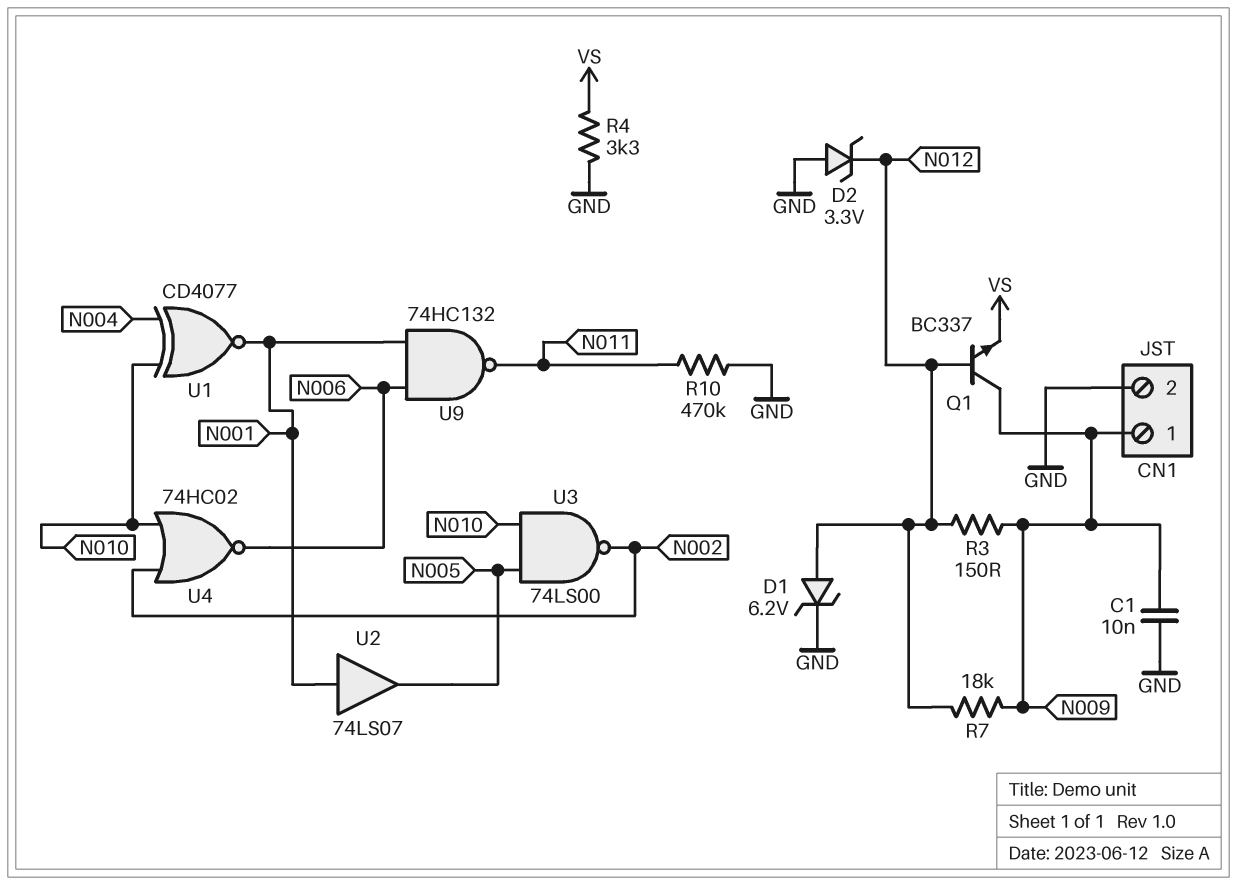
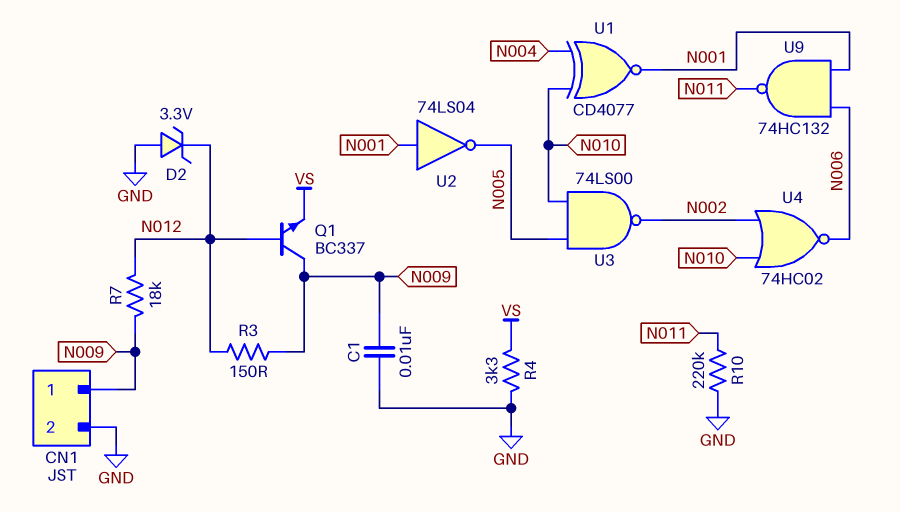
D1: zener 6.2V (A N012, K GND) -> none
R10: 470k (GND, N011) -> 220k (GND, N011)
U2: buffer 74LS07 (in N001, out N005) -> NOT 74LS04 (in N001, out N005)

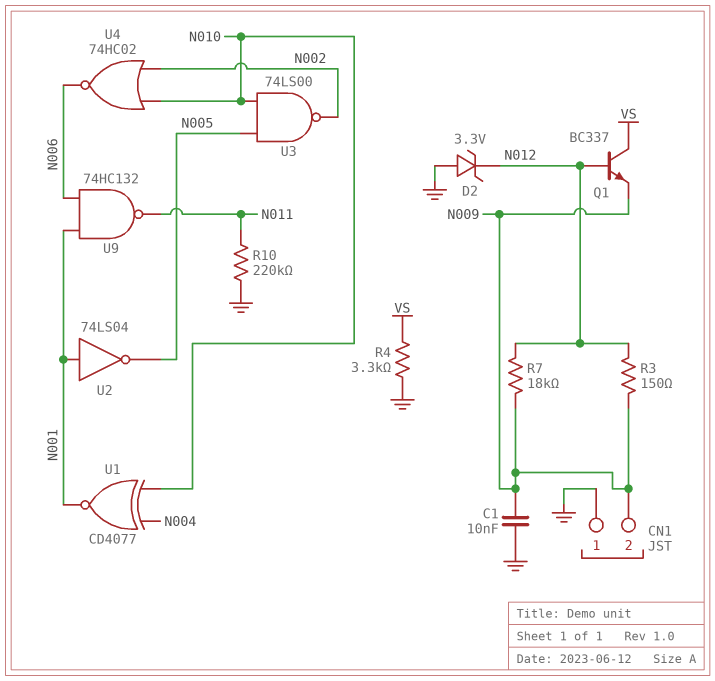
CN1 pin 1: N009 -> GND
CN1 pin 2: GND -> N009
Q1: NPN BC337 (B N012, C N009, E VS) -> NPN BC337 (B N012, C VS, E N009)

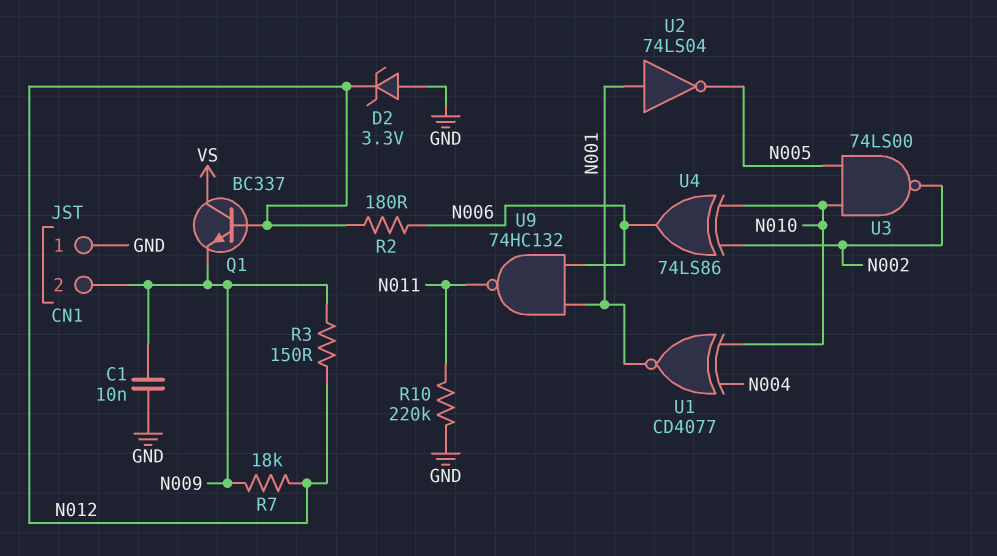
R2: none -> 180 (N006, N012)
R4: 3.3k (GND, VS) -> none
U4: NOR 74HC02 (in N002, in N010, out N006) -> XOR 74LS86 (in N002, in N010, out N006)

